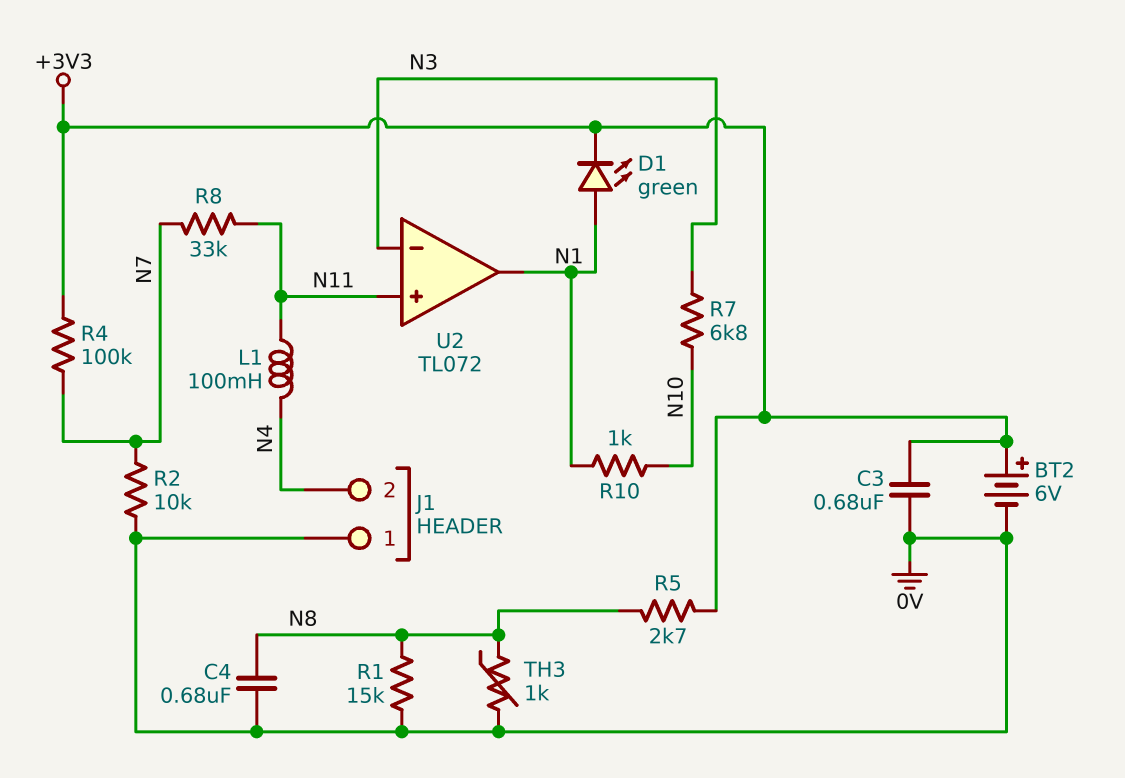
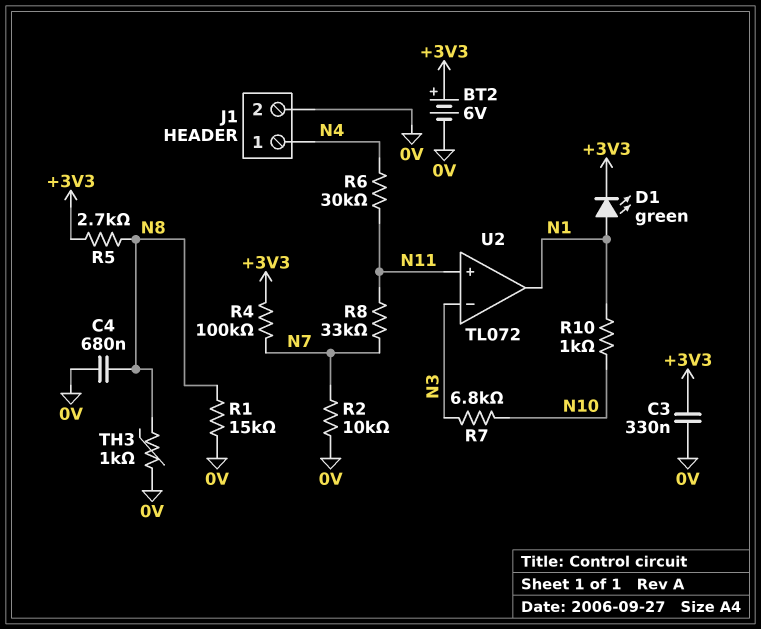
C3: 680nF (+3V3, 0V) -> 330nF (+3V3, 0V)
J1 pin 1: 0V -> N4
J1 pin 2: N4 -> 0V
L1: 100mH (N4, N11) -> none
R6: none -> 30k (N4, N11)

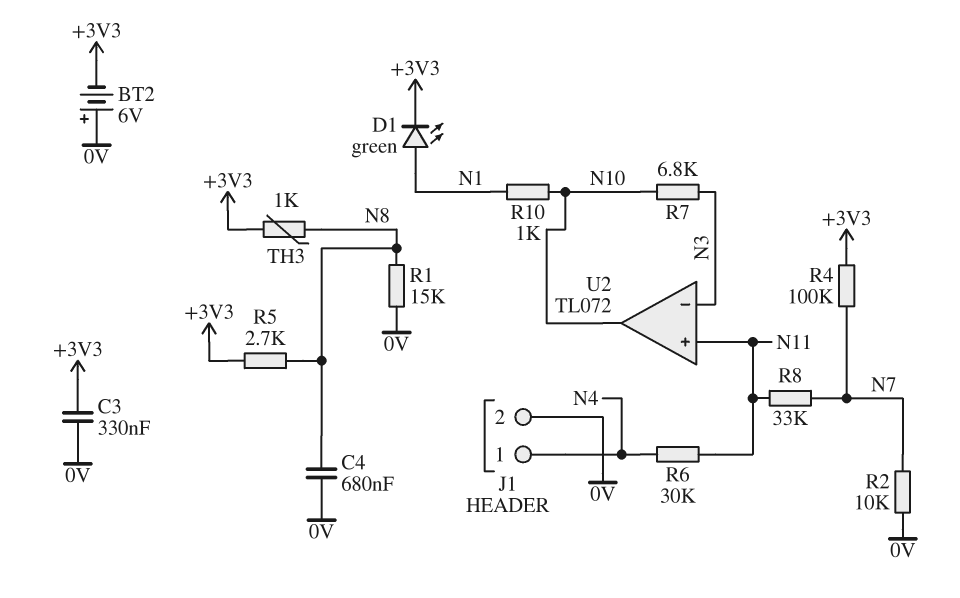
BT2: 6V (plus +3V3, minus 0V) -> 6V (plus 0V, minus +3V3)
TH3: 1k (0V, N8) -> 1k (+3V3, N8)
U2 pin out: N1 -> N10

